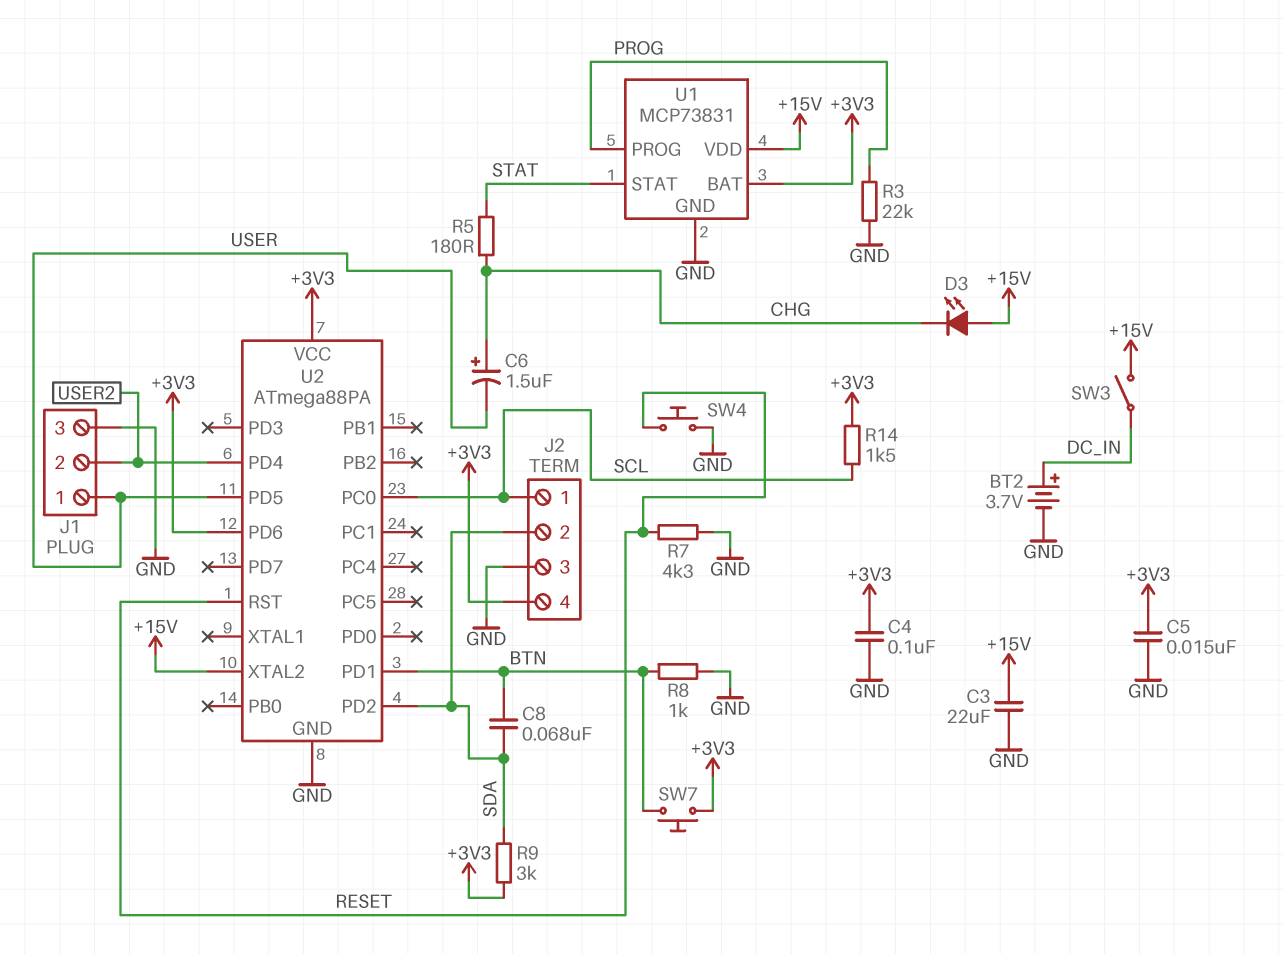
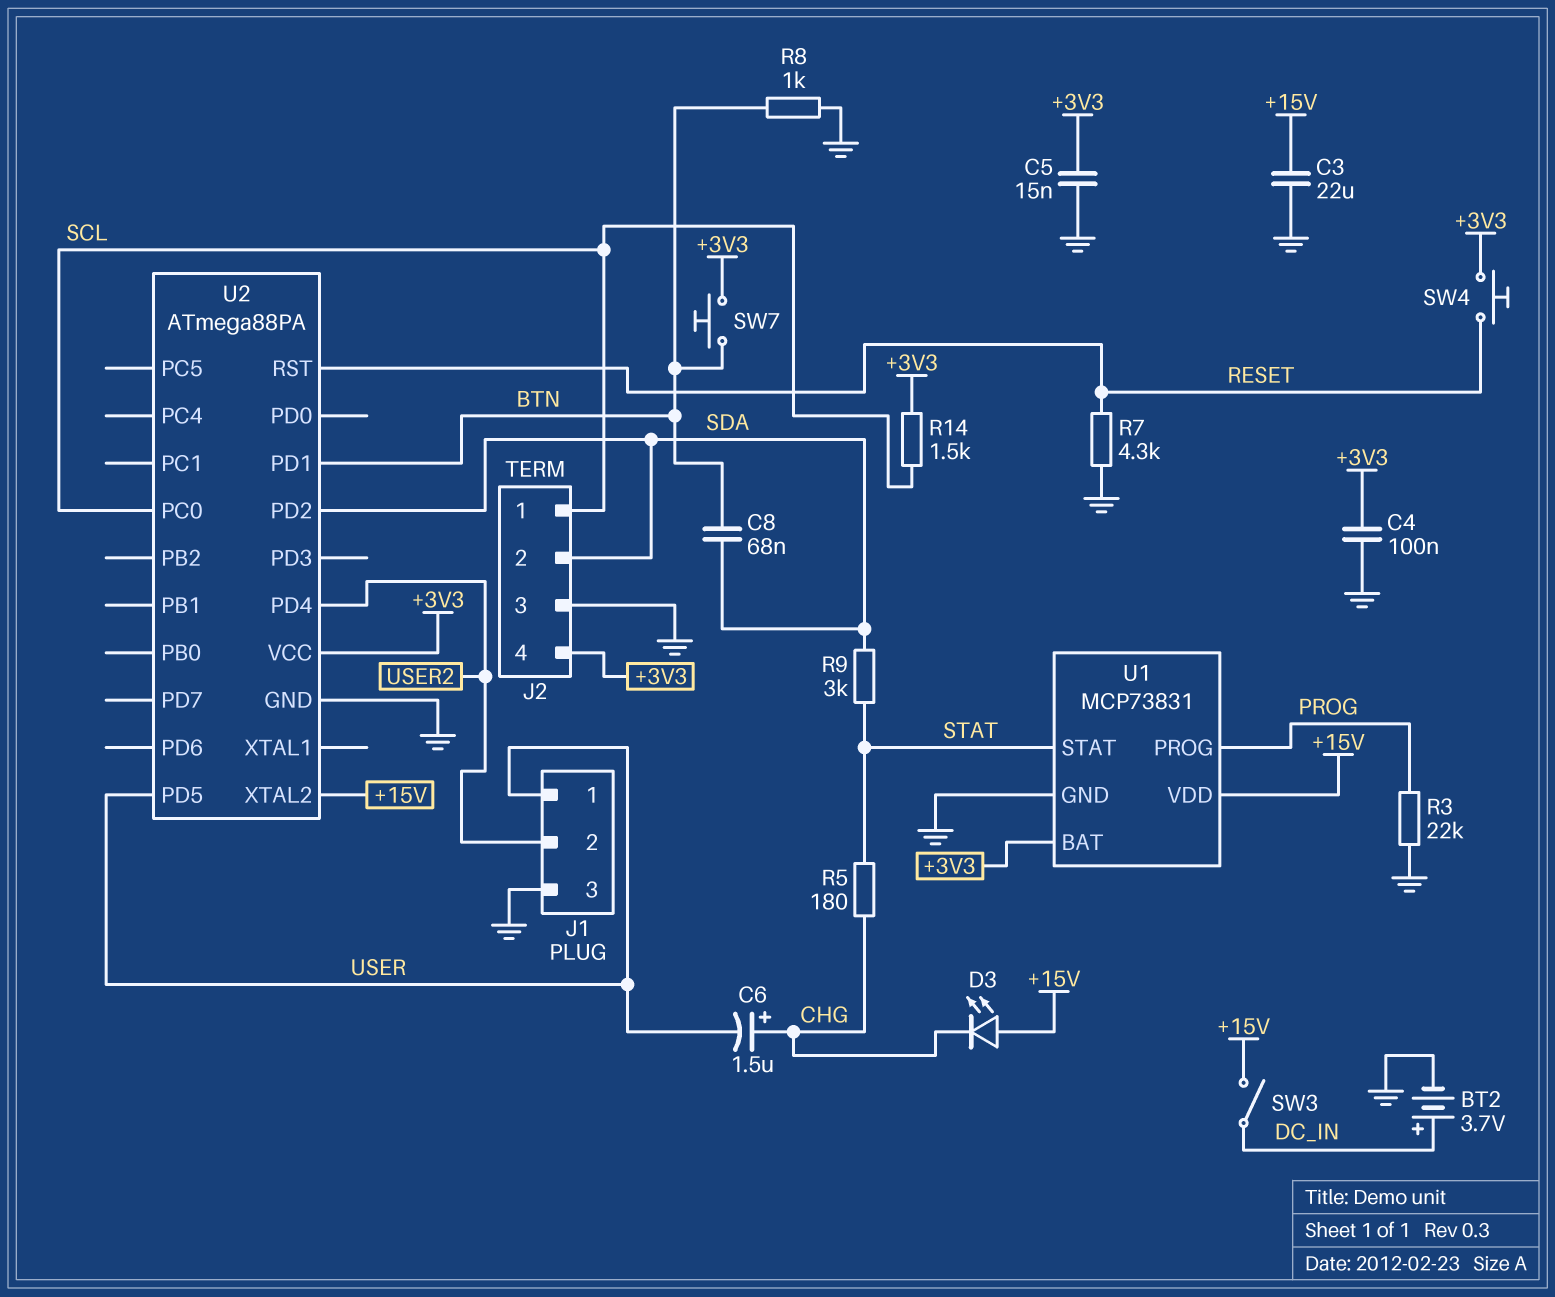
R9: 3k (+3V3, SDA) -> 3k (SDA, STAT)
SW4: button (GND, RESET) -> button (+3V3, RESET)
U2 pin PD6: +3V3 -> none

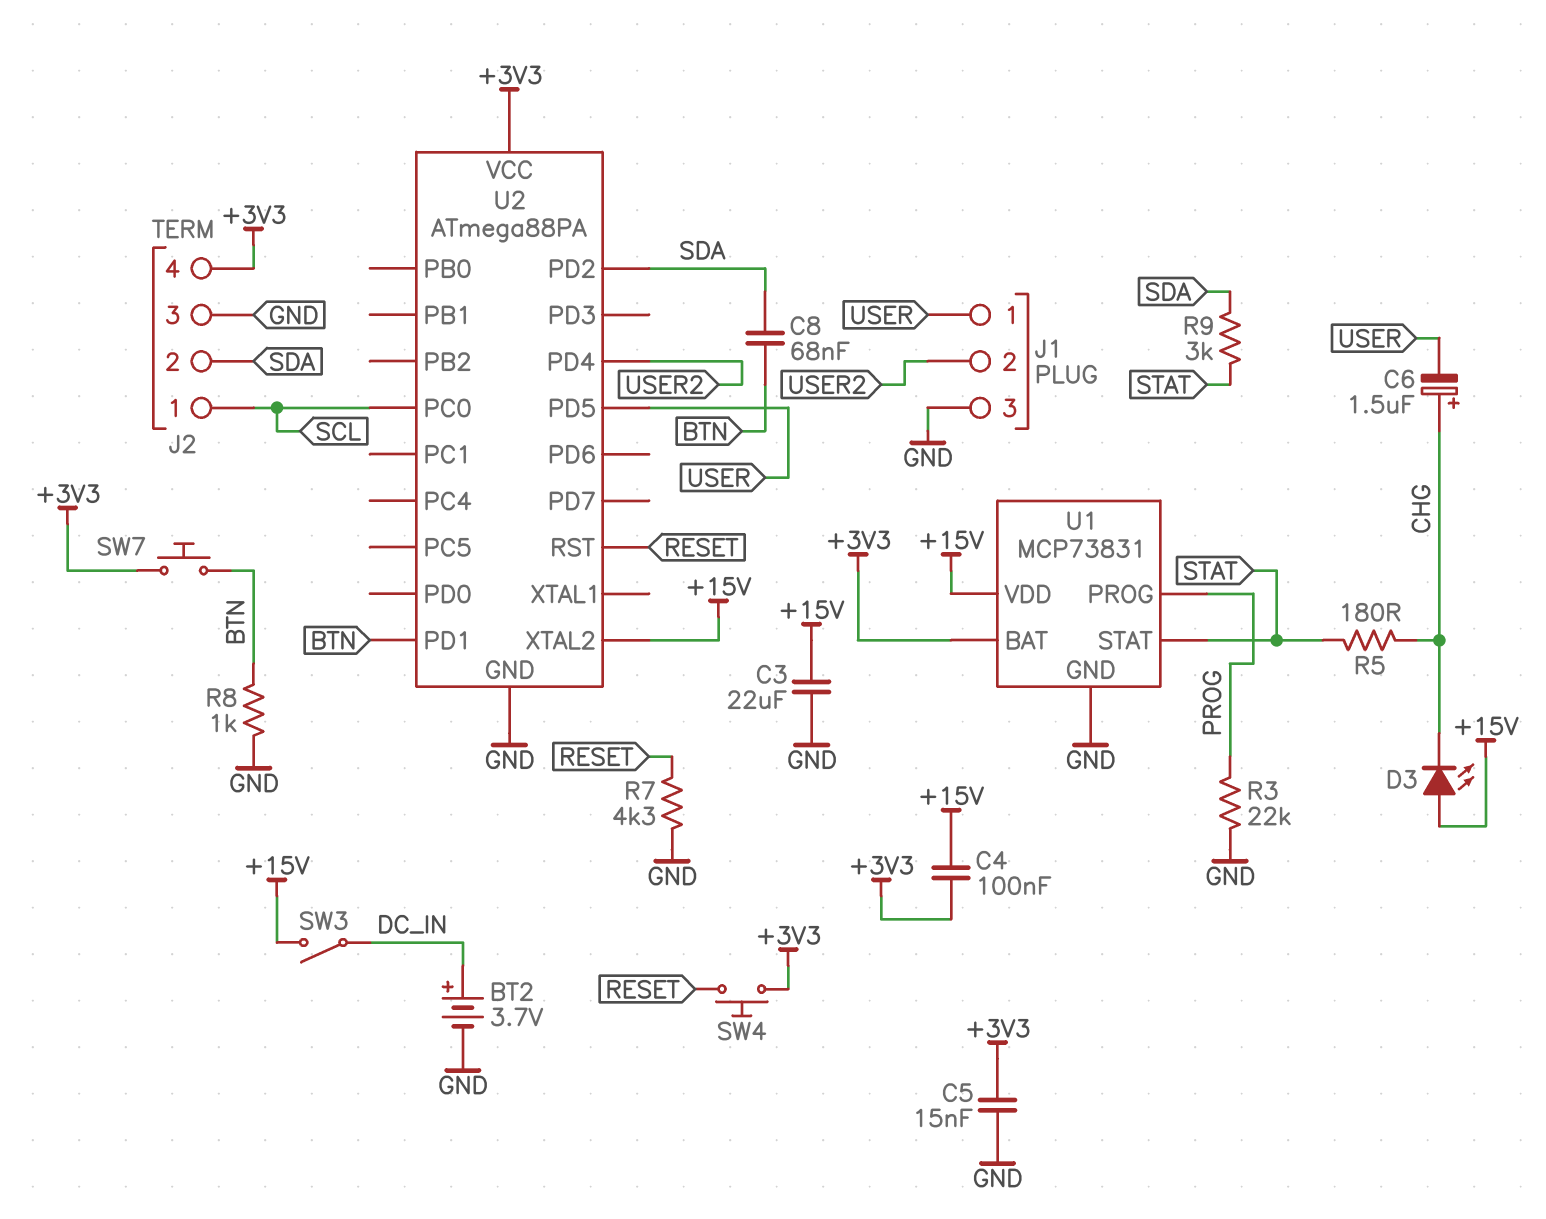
C4: 100nF (+3V3, GND) -> 100nF (+3V3, +15V)
R14: 1.5k (+3V3, SCL) -> none

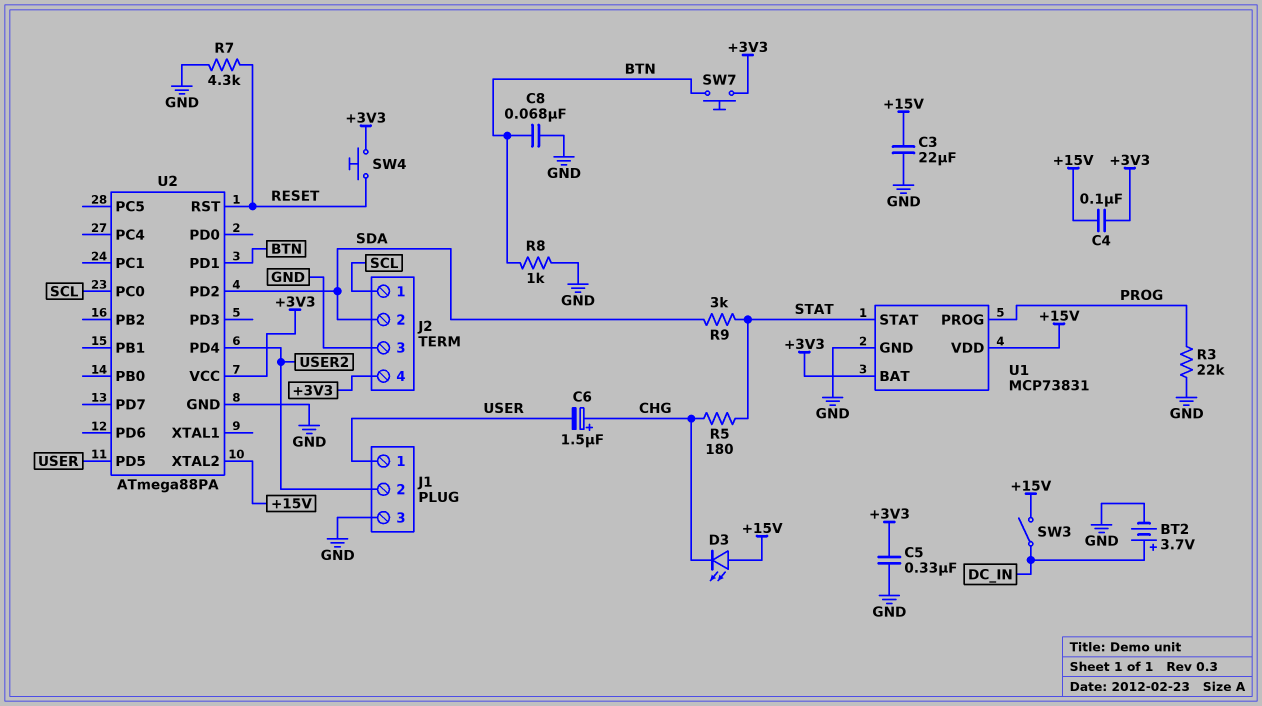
C5: 15nF (+3V3, GND) -> 330nF (+3V3, GND)
C8: 68nF (BTN, SDA) -> 68nF (BTN, GND)

